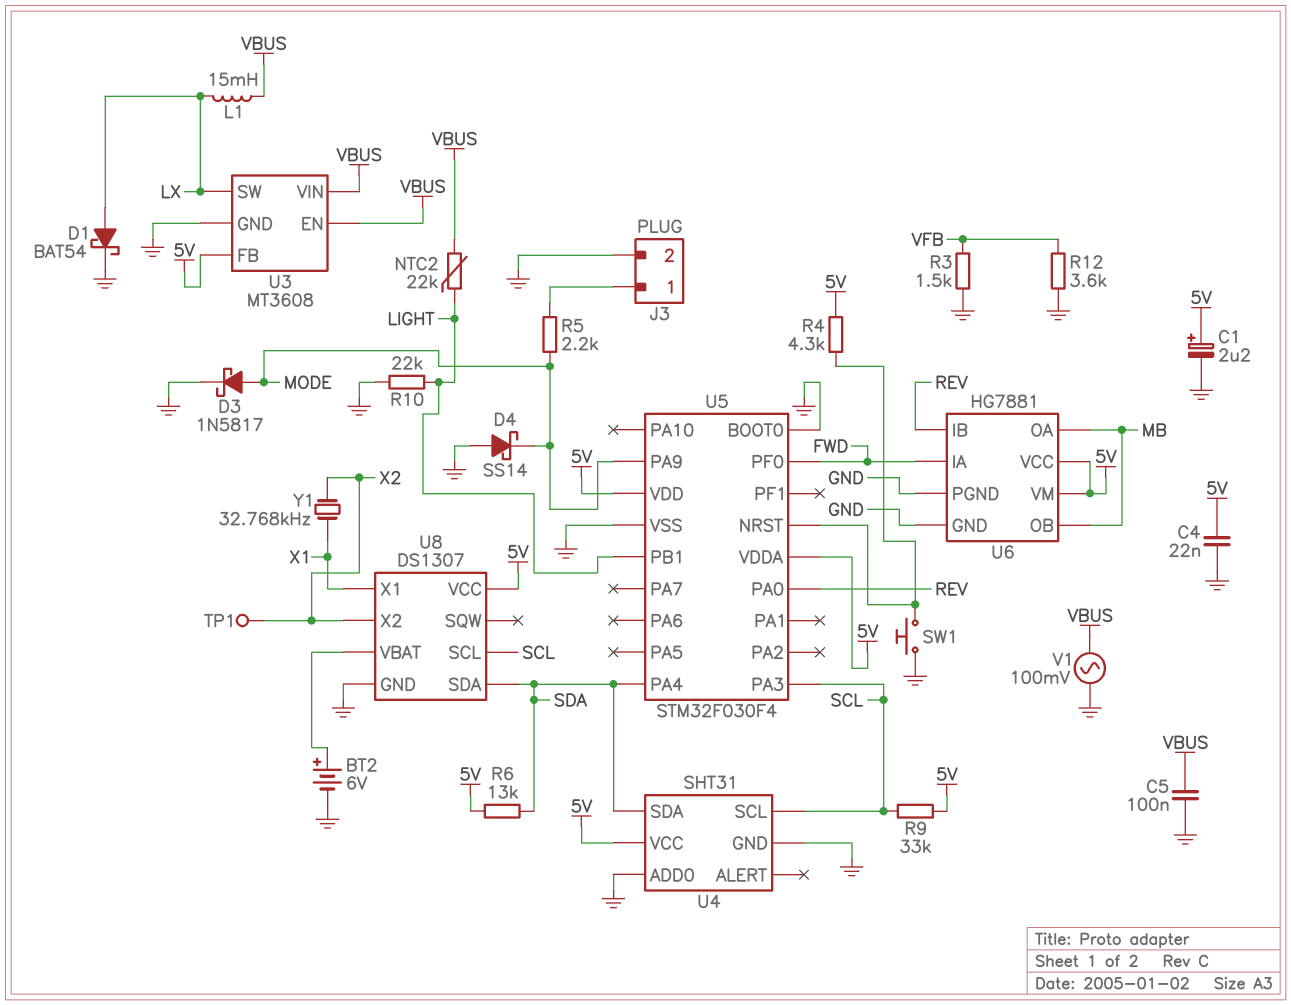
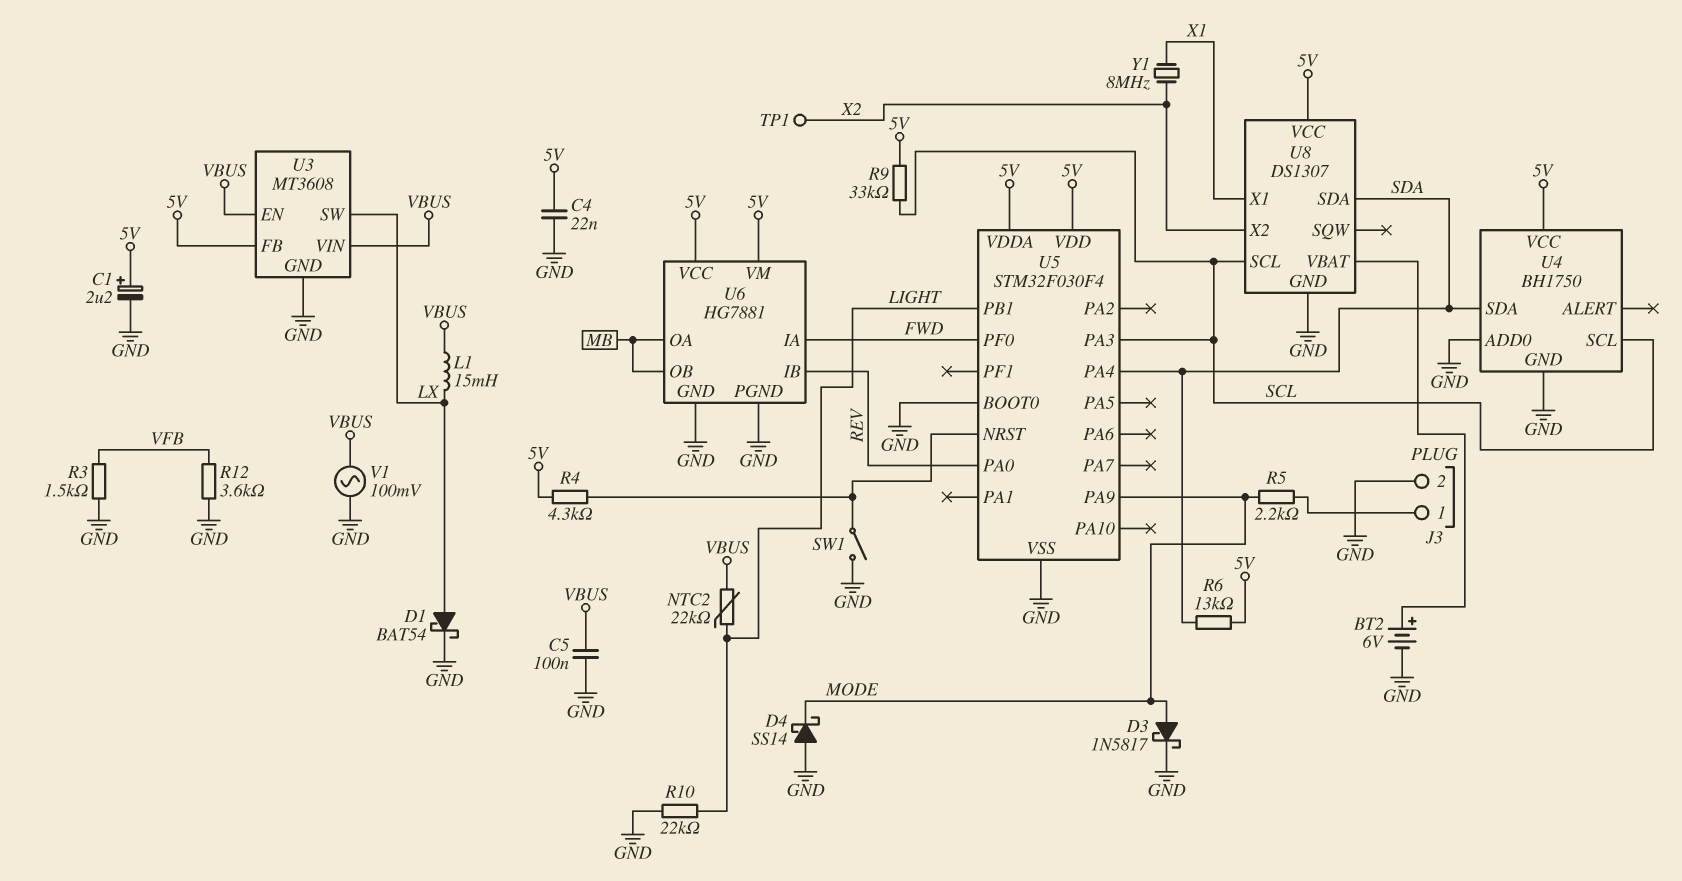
SW1: button (GND, U5/NRST) -> switch (GND, U5/NRST)
U4: SHT31 -> BH1750
Y1: 32.768kHz (X1, X2) -> 8MHz (X1, X2)

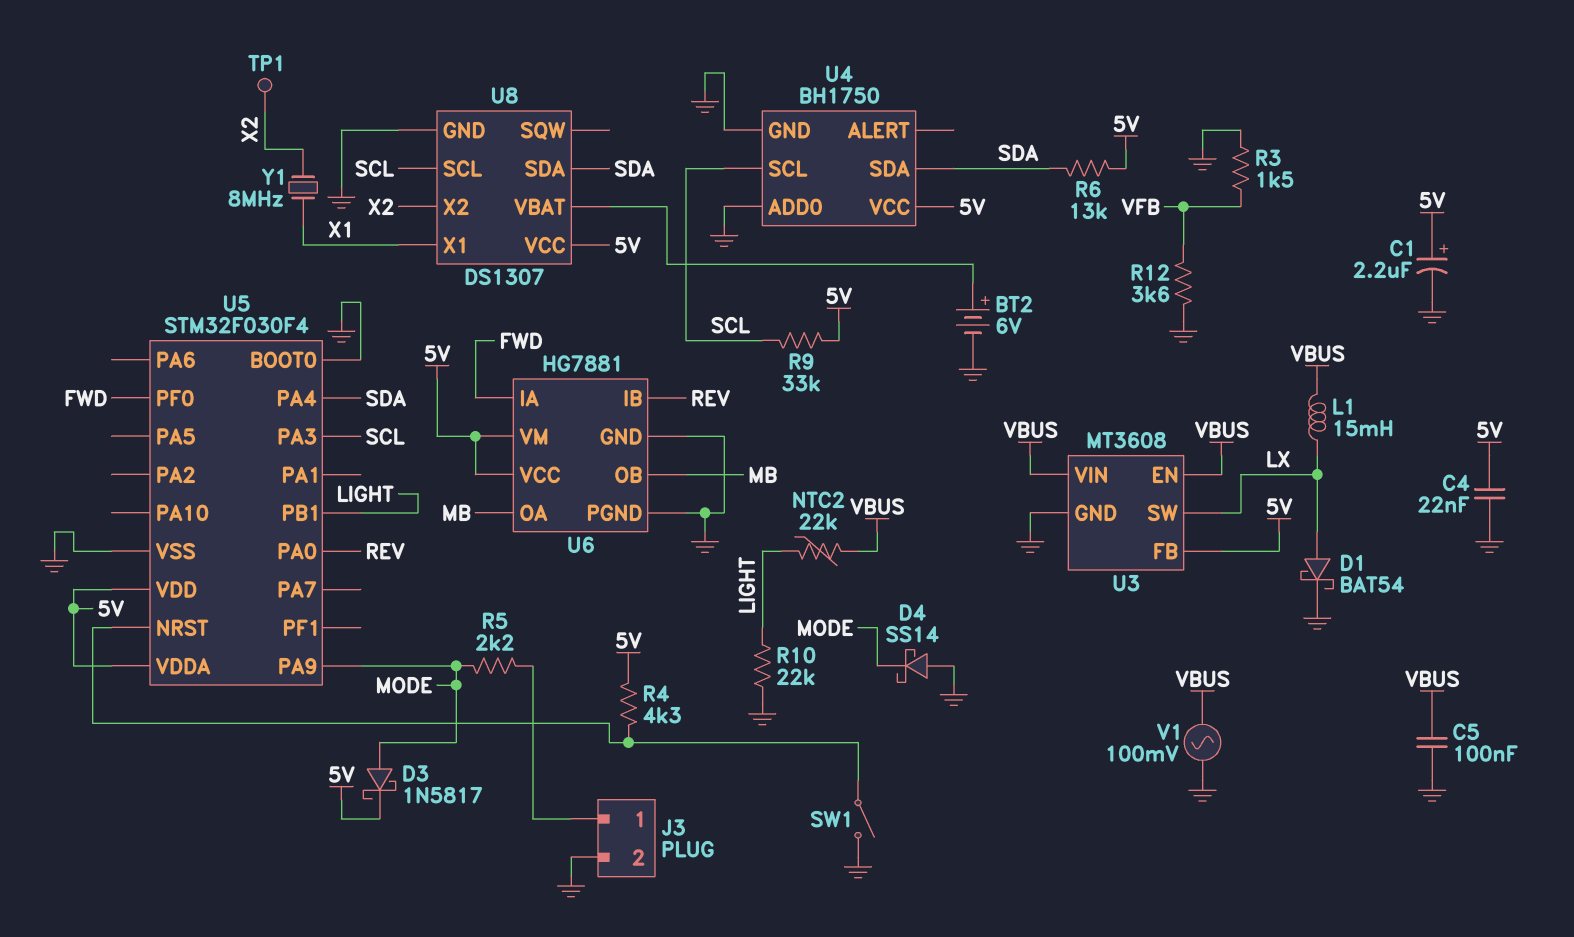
D3: schottky 1N5817 (A MODE, K GND) -> schottky 1N5817 (A MODE, K 5V)

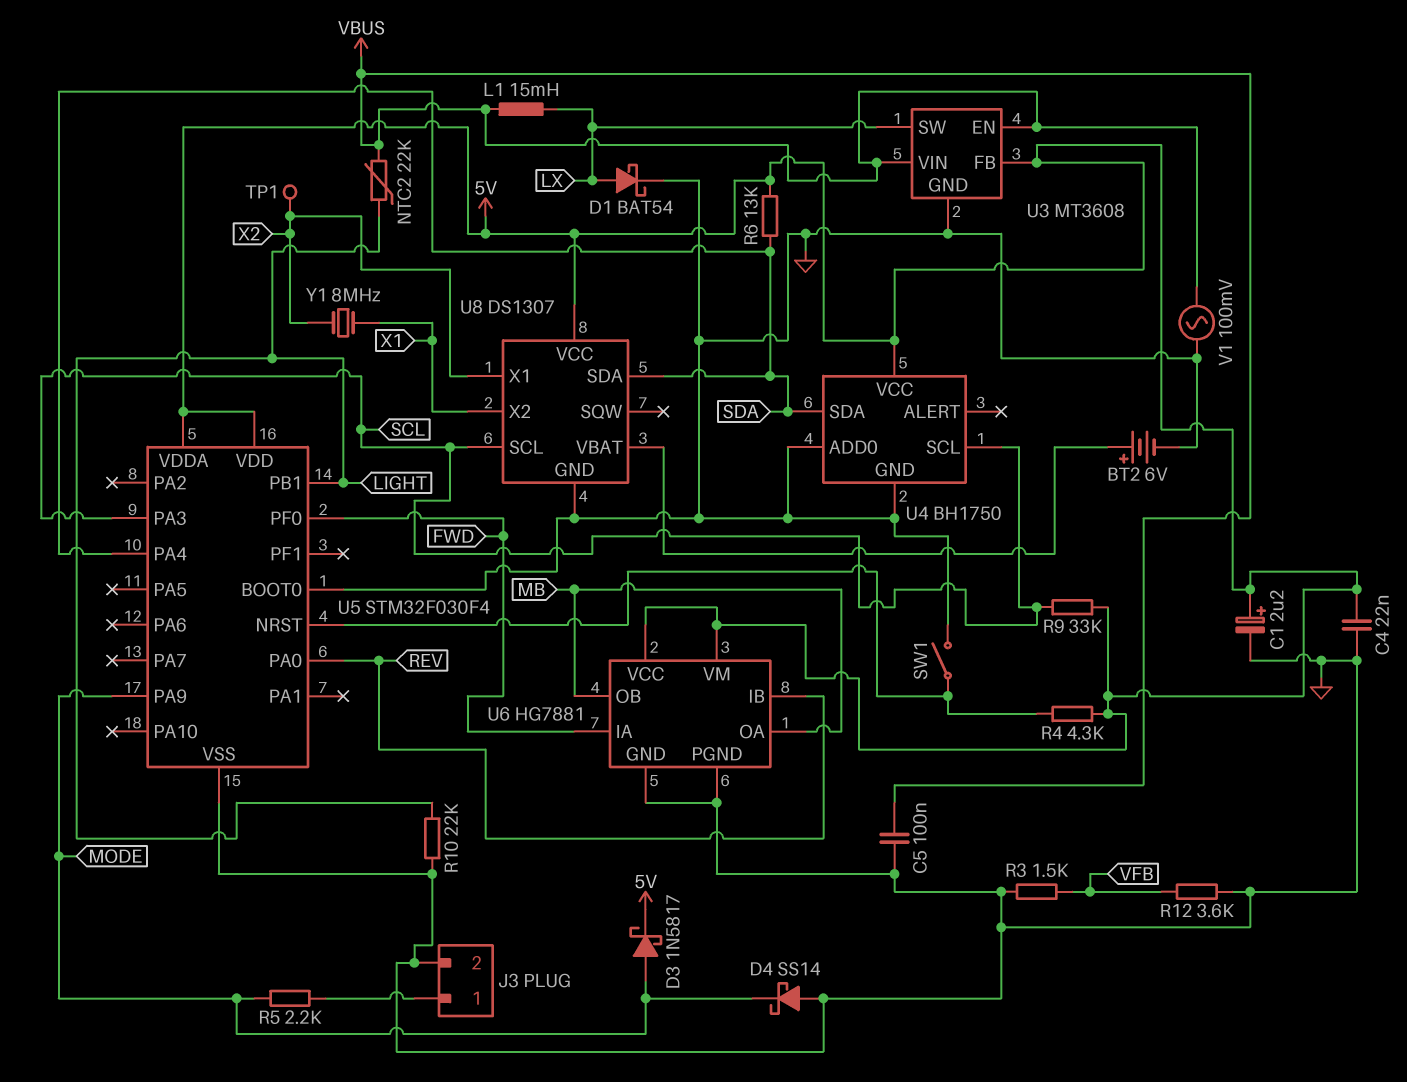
U8 pin X1: X1 -> X2
U8 pin X2: X2 -> X1

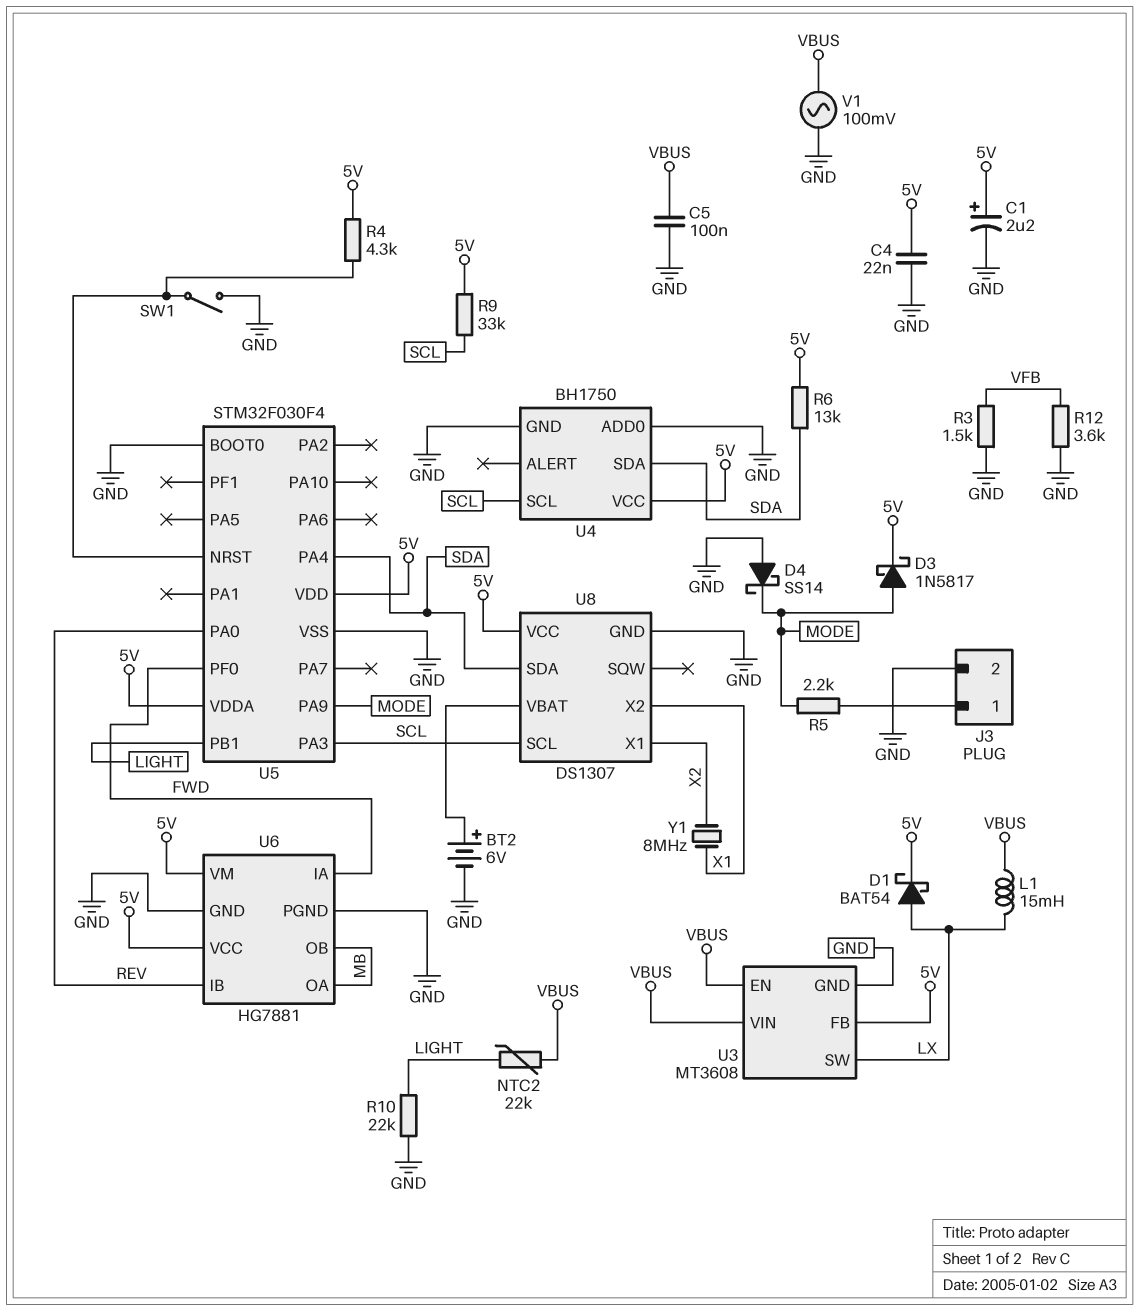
D1: schottky BAT54 (A LX, K GND) -> schottky BAT54 (A LX, K 5V)
TP1: test point (X2) -> none

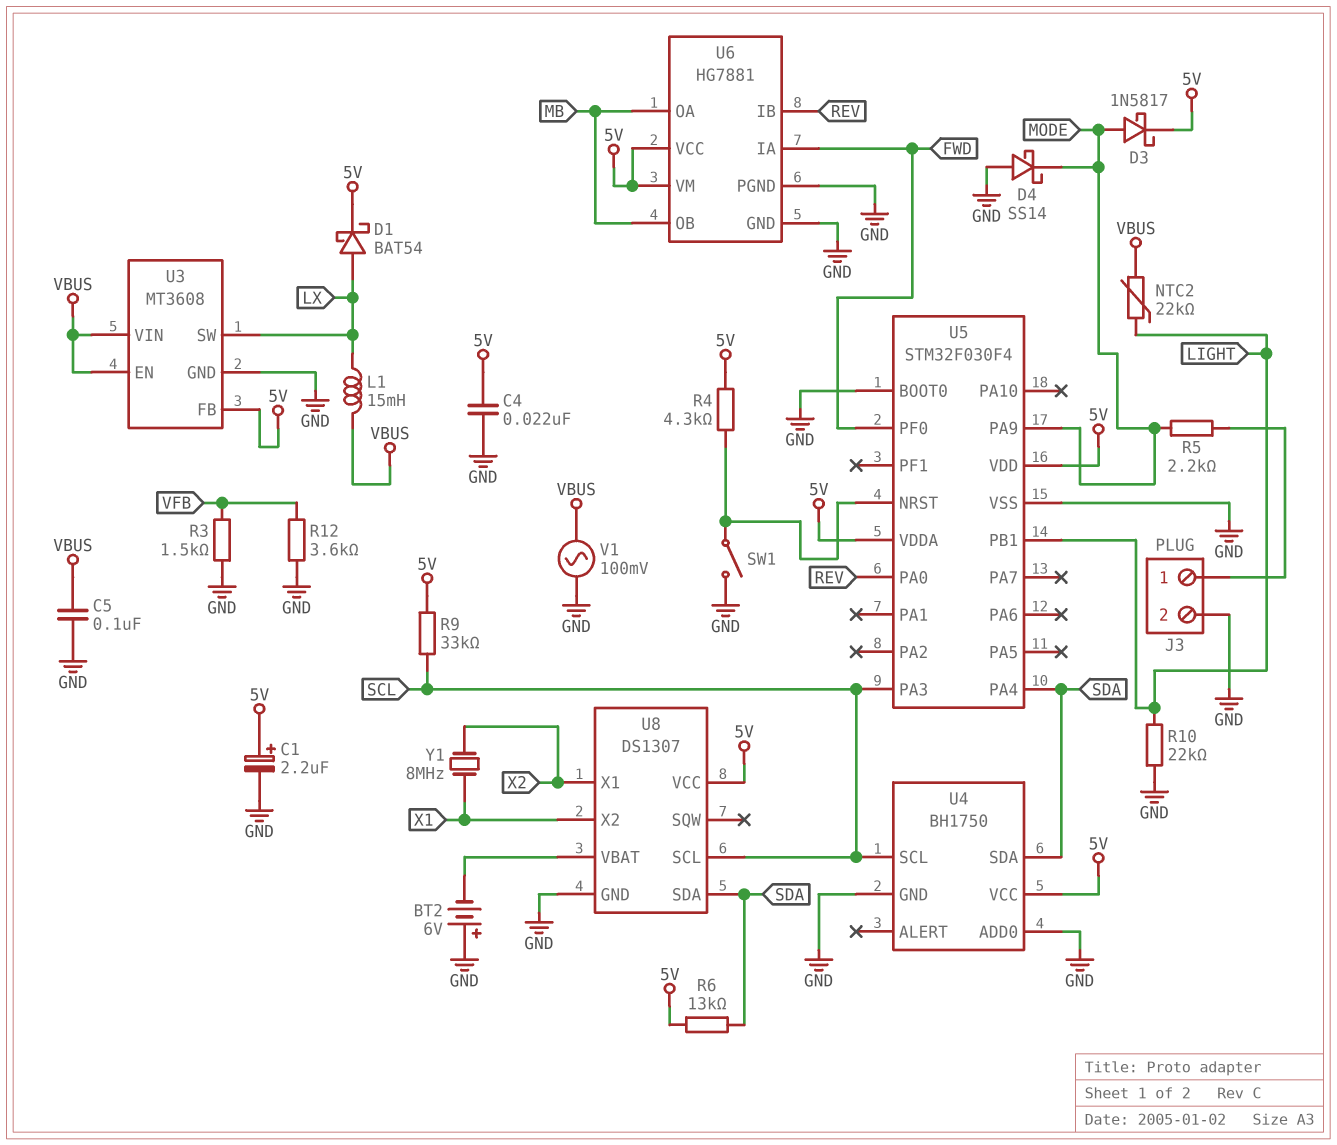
BT2: 6V (plus U8/VBAT, minus GND) -> 6V (plus GND, minus U8/VBAT)

